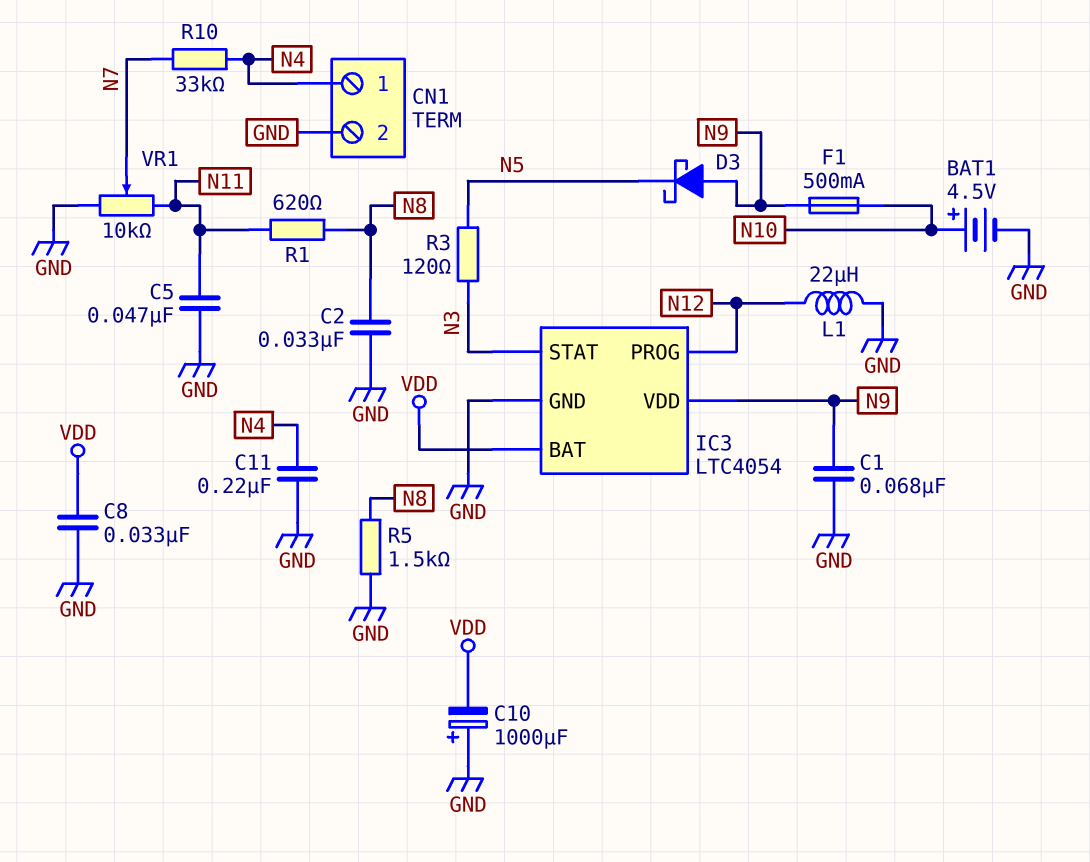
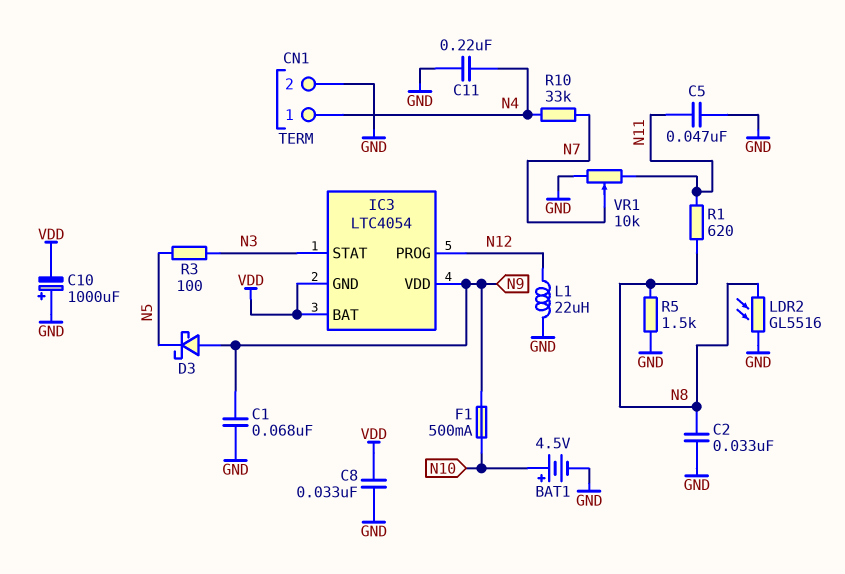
IC3 pin GND: GND -> VDD
LDR2: none -> GL5516 (GND, N8)
R3: 120 (N3, N5) -> 100 (N3, N5)

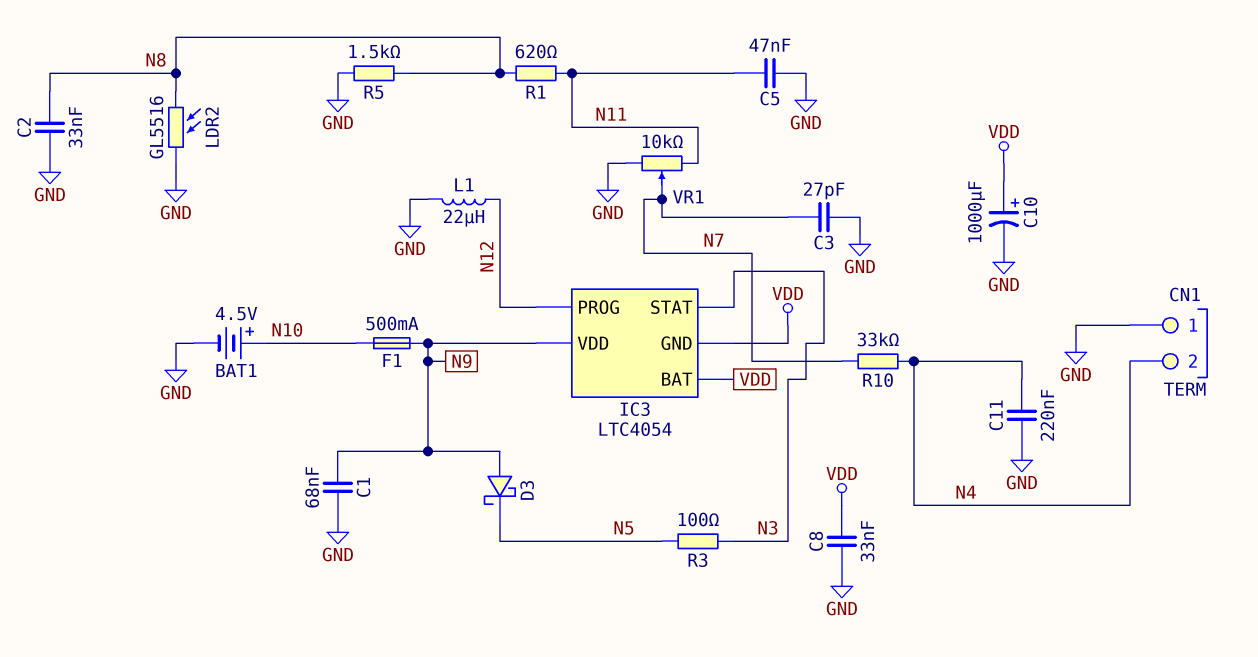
C3: none -> 27pF (GND, N7)
C10: 1000uF (plus GND, minus VDD) -> 1000uF (plus VDD, minus GND)
CN1 pin 1: N4 -> GND
CN1 pin 2: GND -> N4

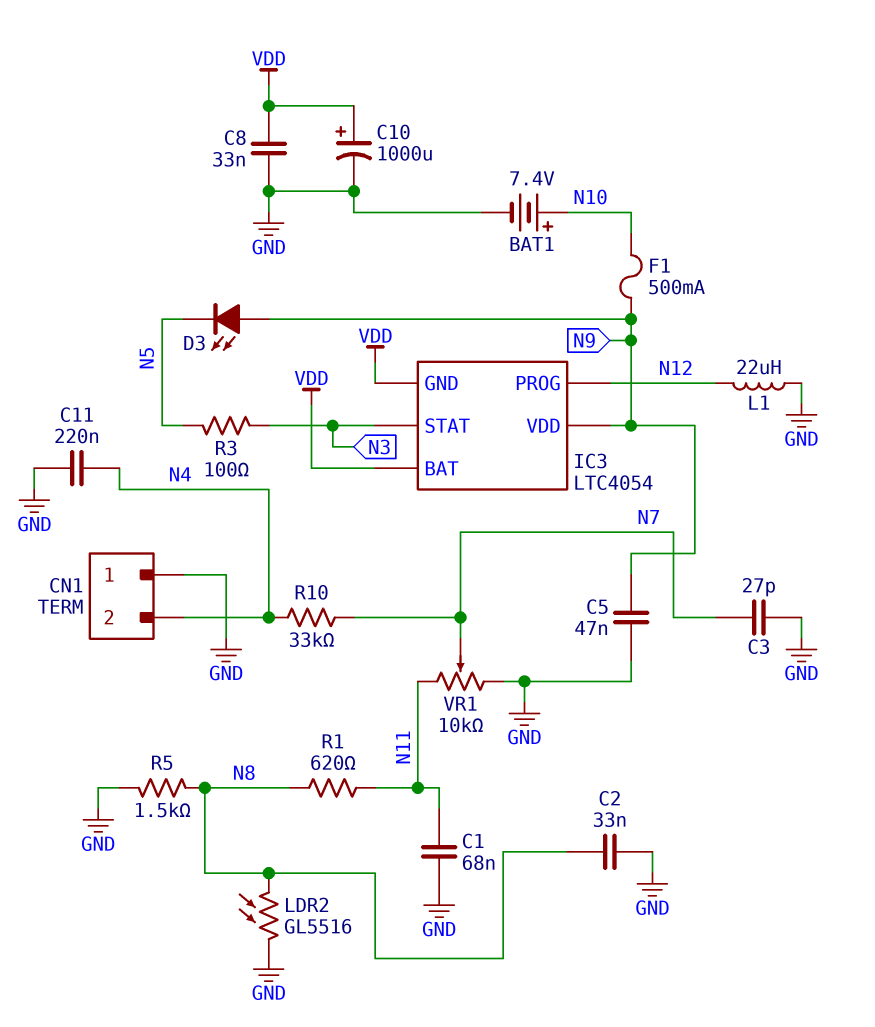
BAT1: 4.5V (plus N10, minus GND) -> 7.4V (plus N10, minus GND)
C1: 68nF (GND, N9) -> 68nF (GND, N11)
C5: 47nF (GND, N11) -> 47nF (GND, N9)
D3: schottky (A N9, K N5) -> LED (A N9, K N5)

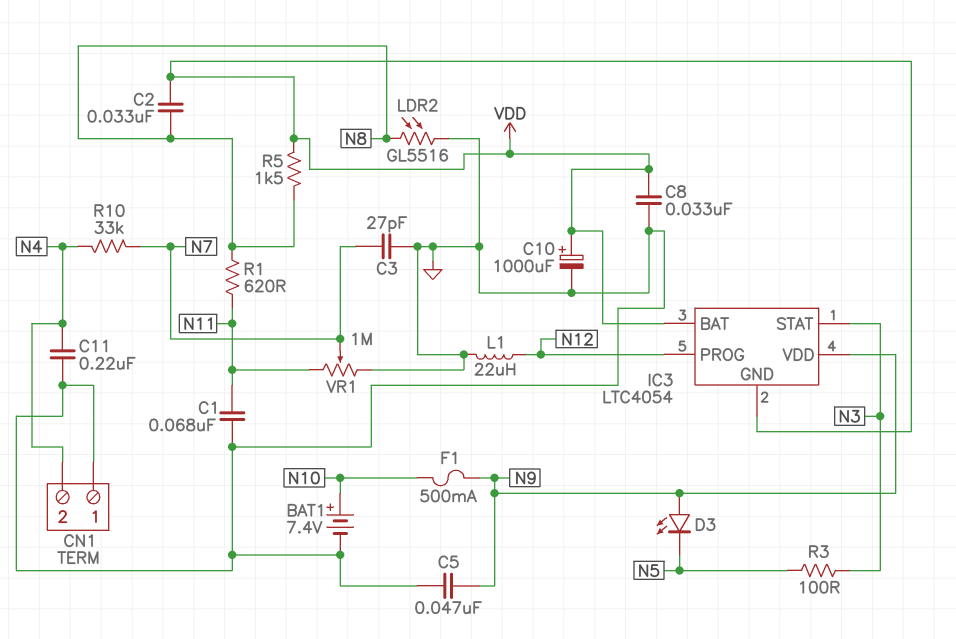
C2: 33nF (GND, N8) -> 33nF (N8, VDD)
R5: 1.5k (GND, N8) -> 1.5k (N8, VDD)
VR1: 10k (GND, N11, wiper N7) -> 1M (GND, N11, wiper N7)

